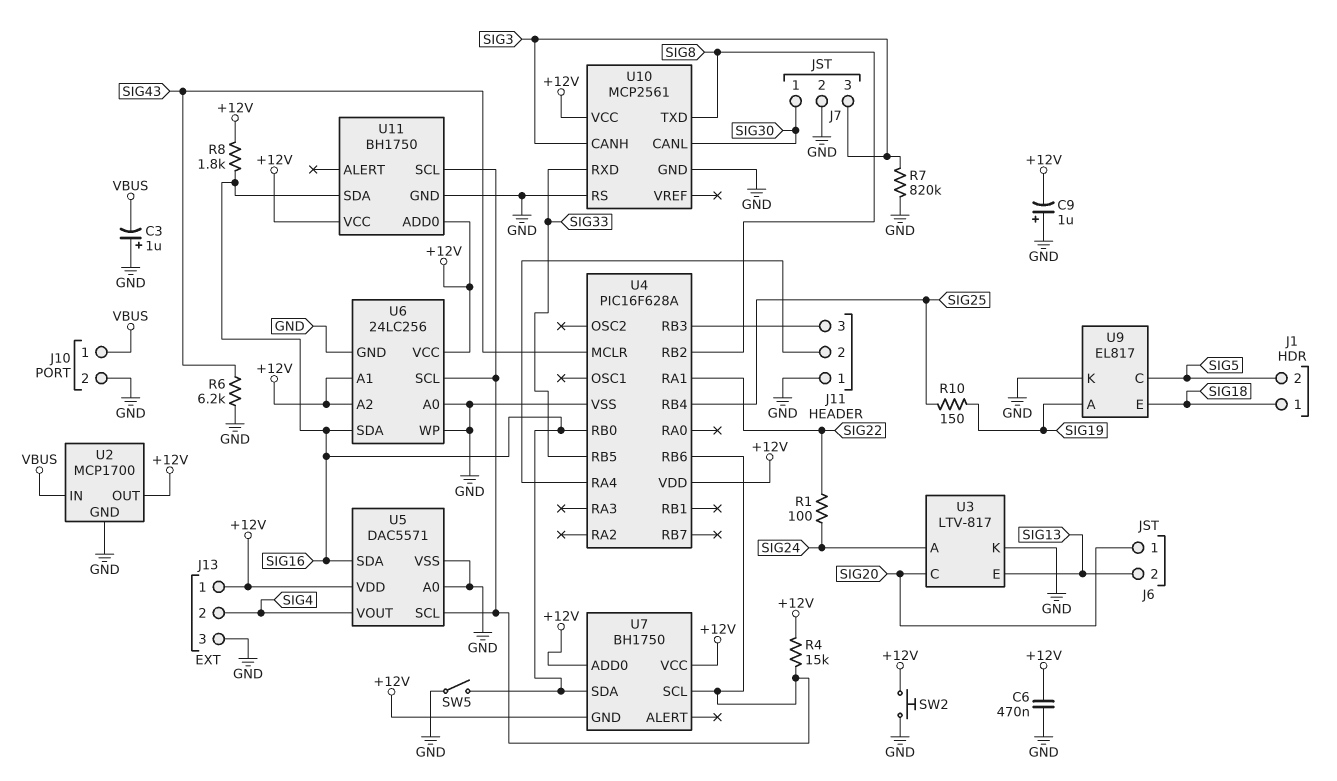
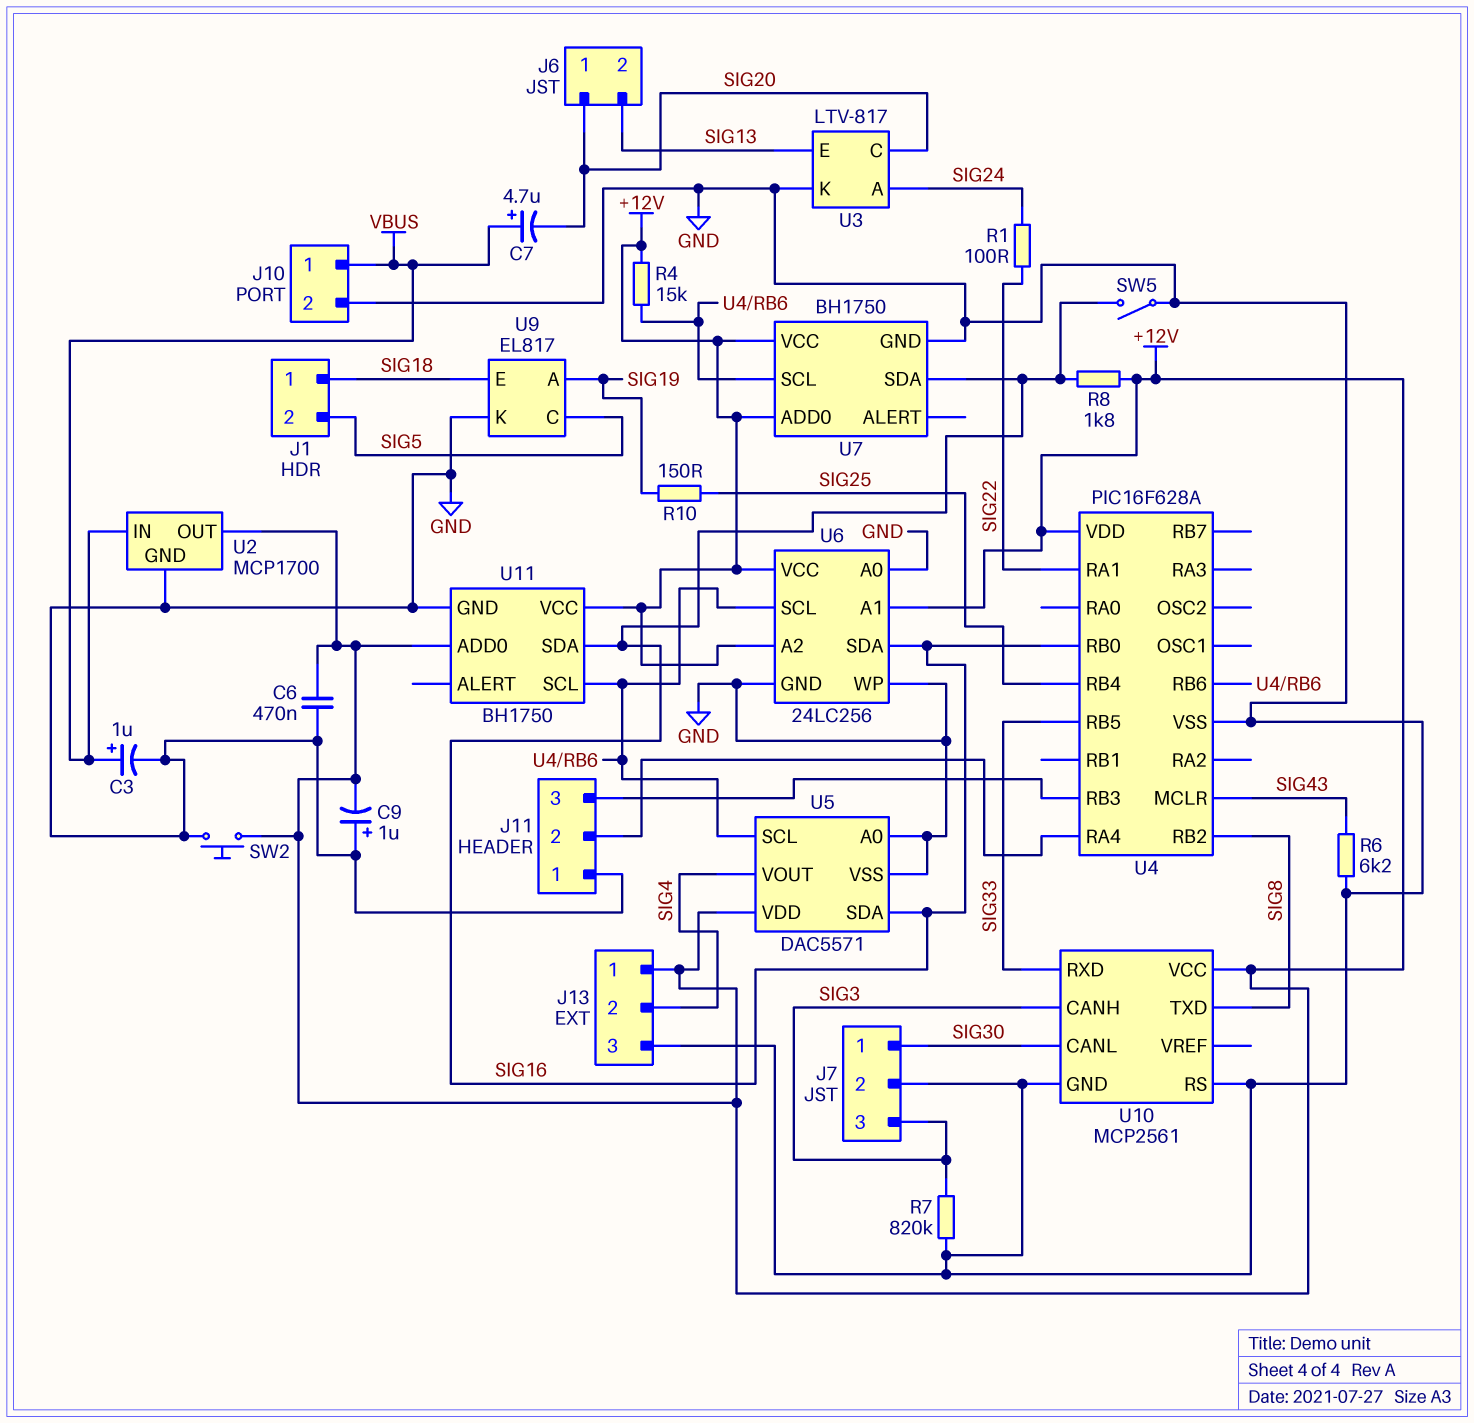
C3: 1uF (plus GND, minus VBUS) -> 1uF (plus VBUS, minus GND)
C7: none -> 4.7uF (plus VBUS, minus SIG20)
U7 pin GND: +12V -> GND

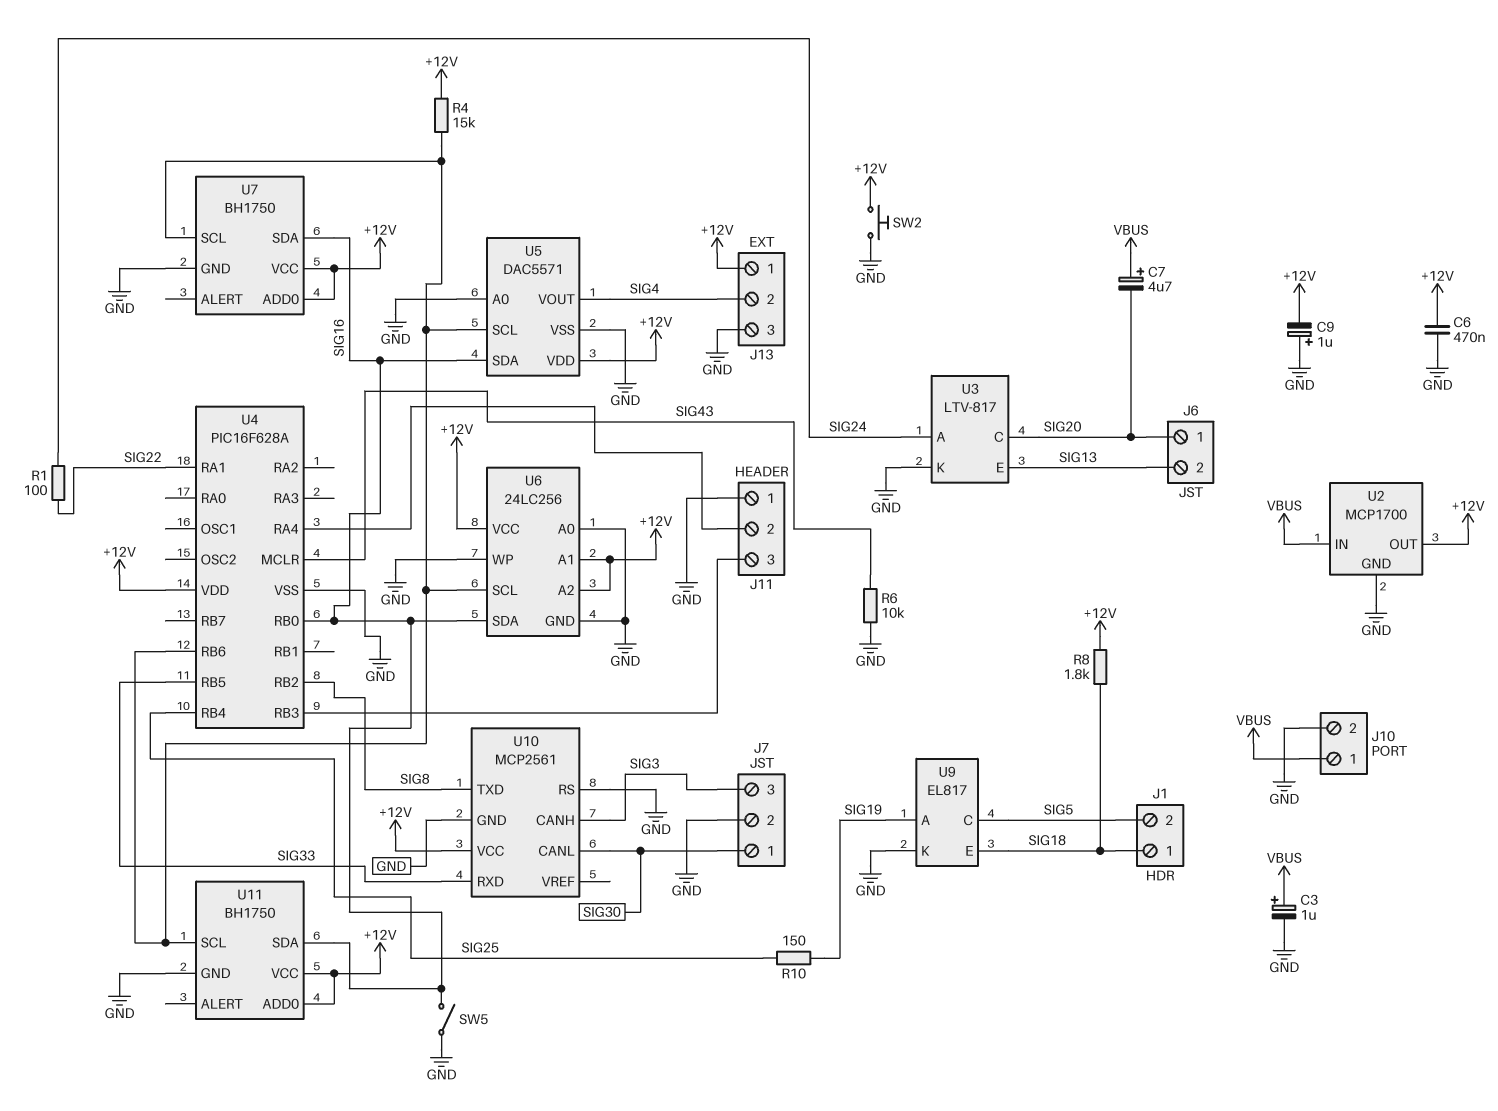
R6: 6.2k (GND, SIG43) -> 10k (GND, SIG43)
R7: 820k (GND, SIG3) -> none
R8: 1.8k (+12V, SIG16) -> 1.8k (+12V, SIG18)

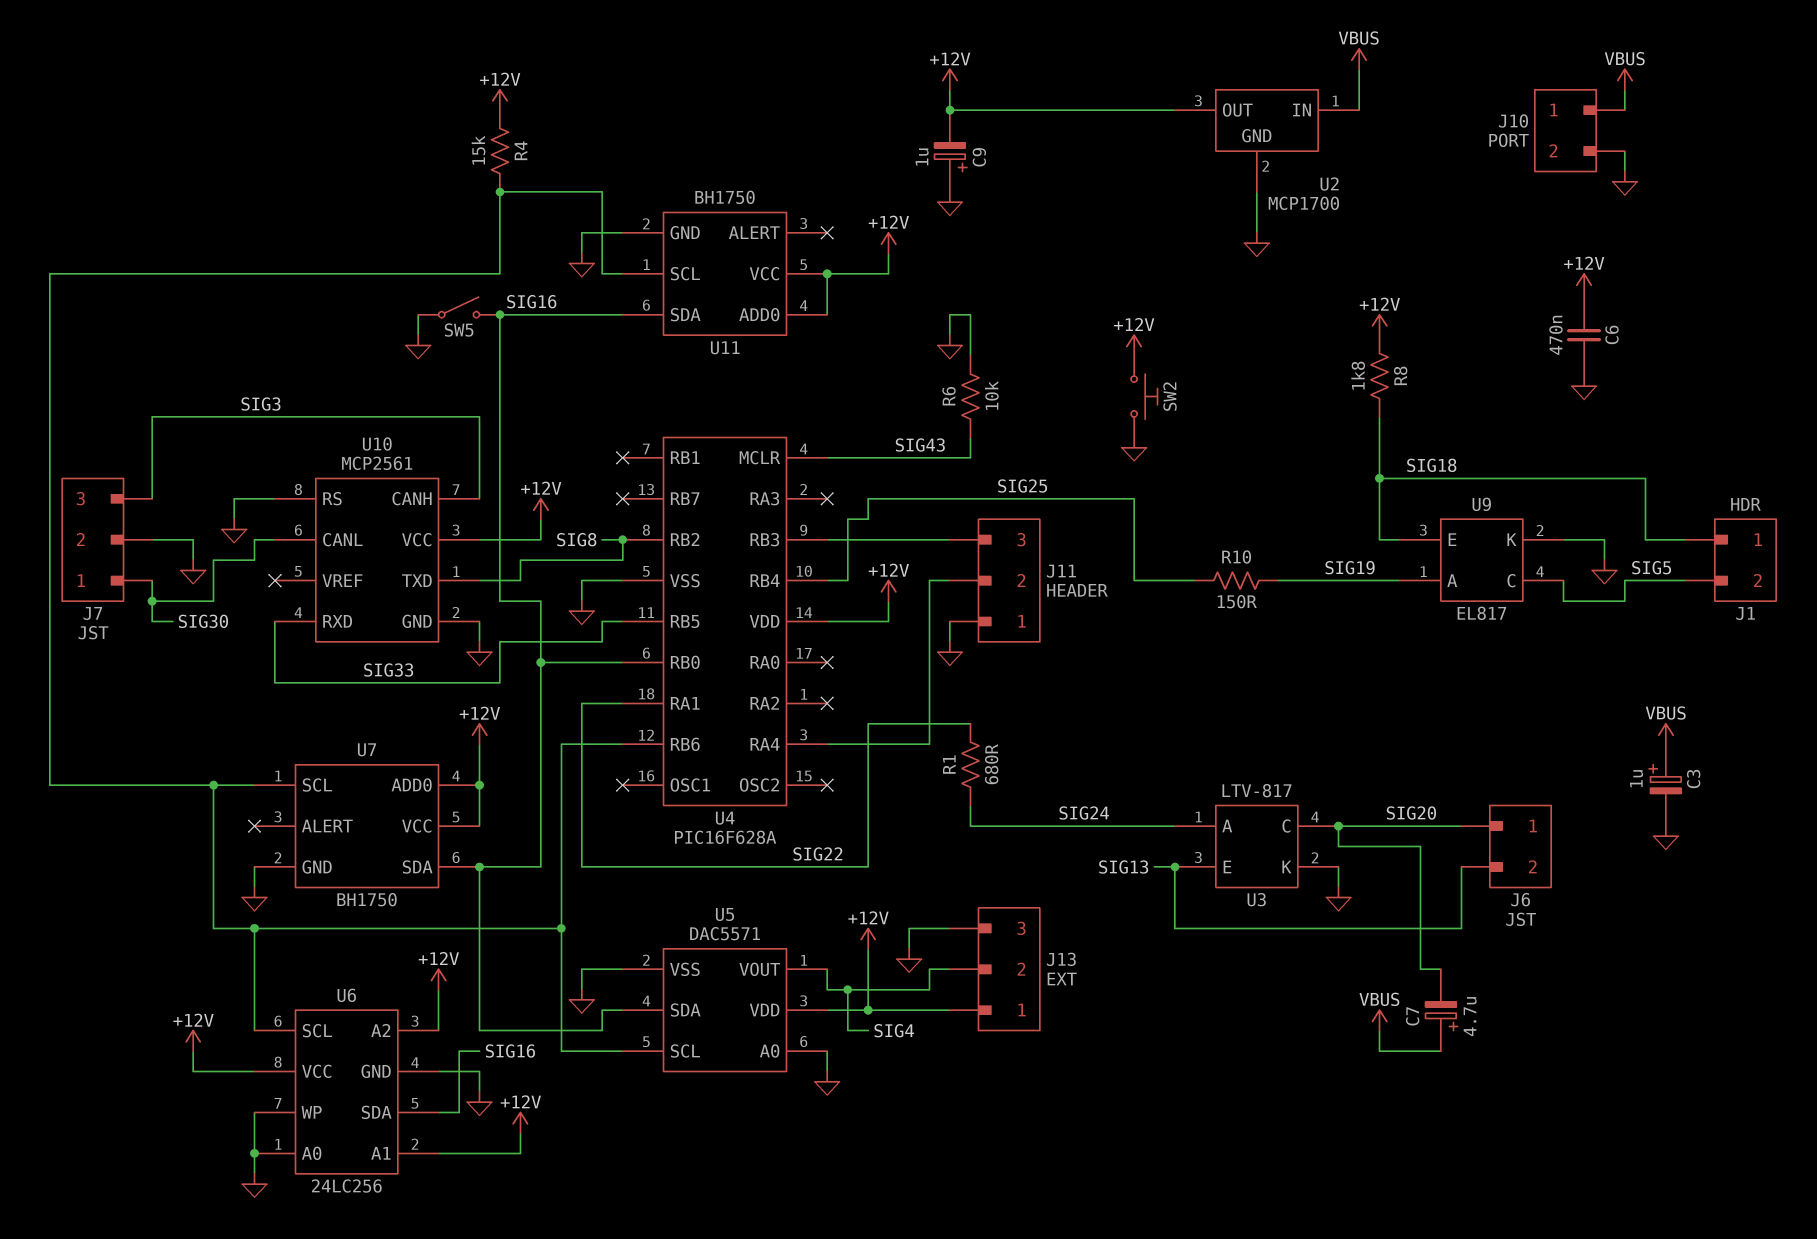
R1: 100 (SIG22, SIG24) -> 680 (SIG22, SIG24)

